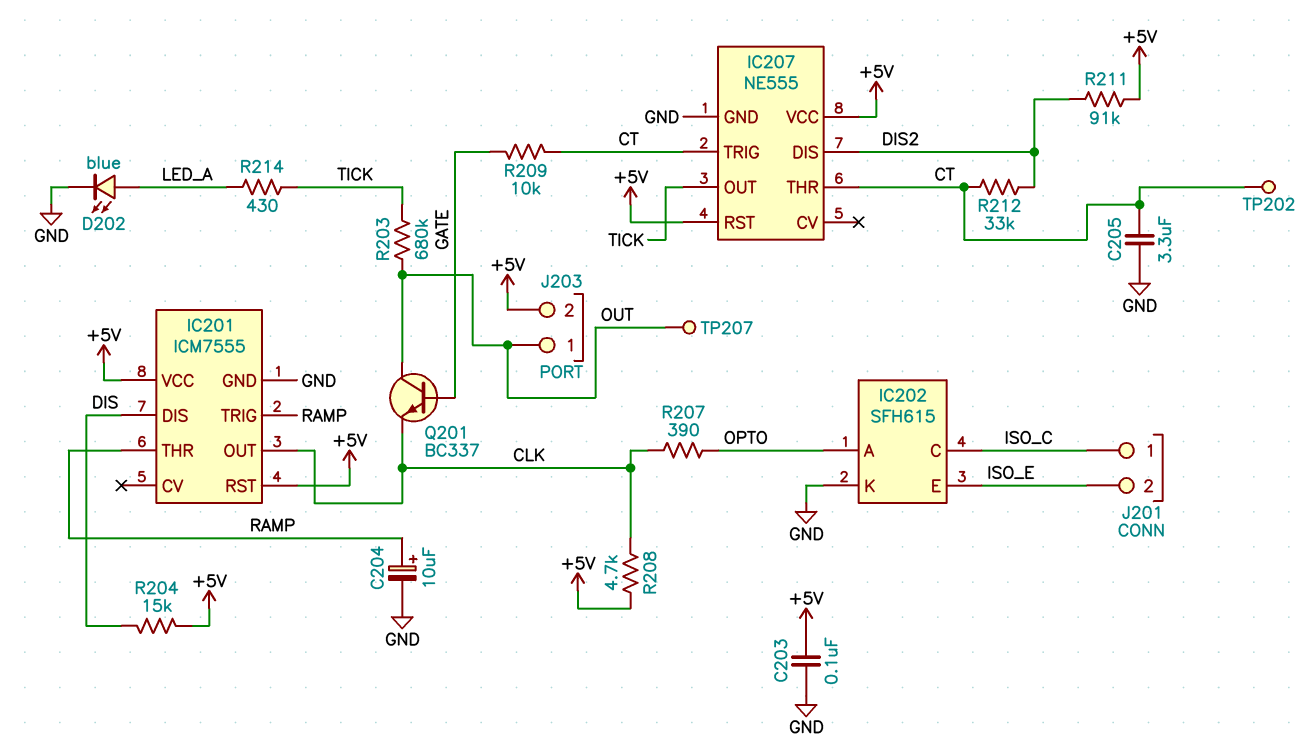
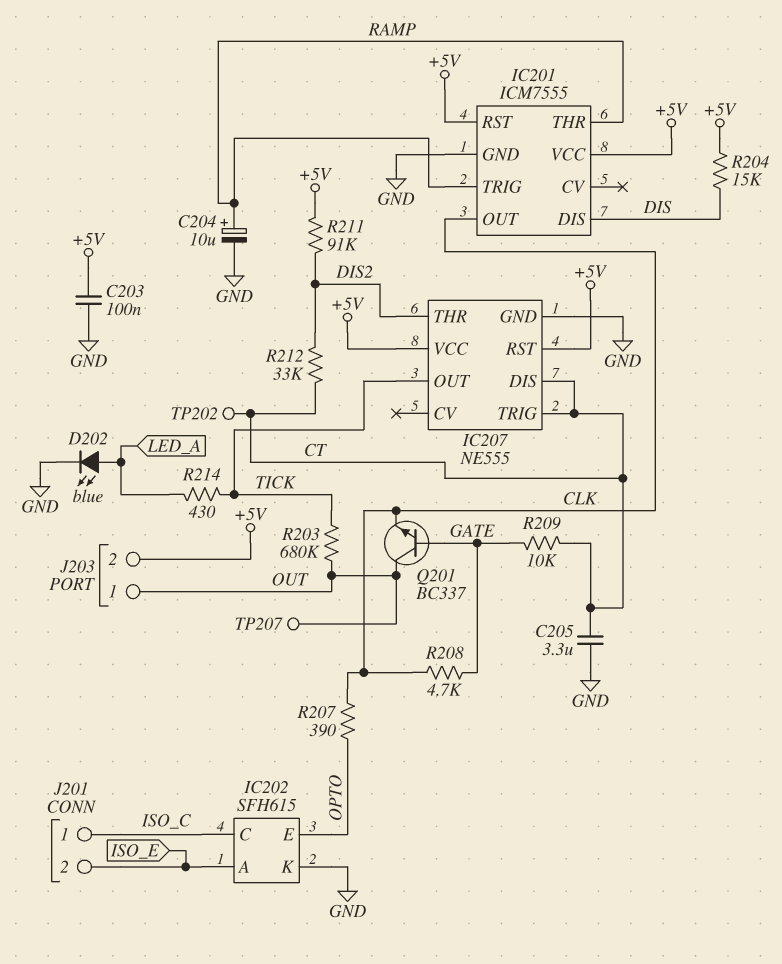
IC202 pin A: OPTO -> ISO_E
IC202 pin E: ISO_E -> OPTO
IC207 pin DIS: DIS2 -> CT
IC207 pin THR: CT -> DIS2
R208: 4.7k (+5V, CLK) -> 4.7k (CLK, GATE)

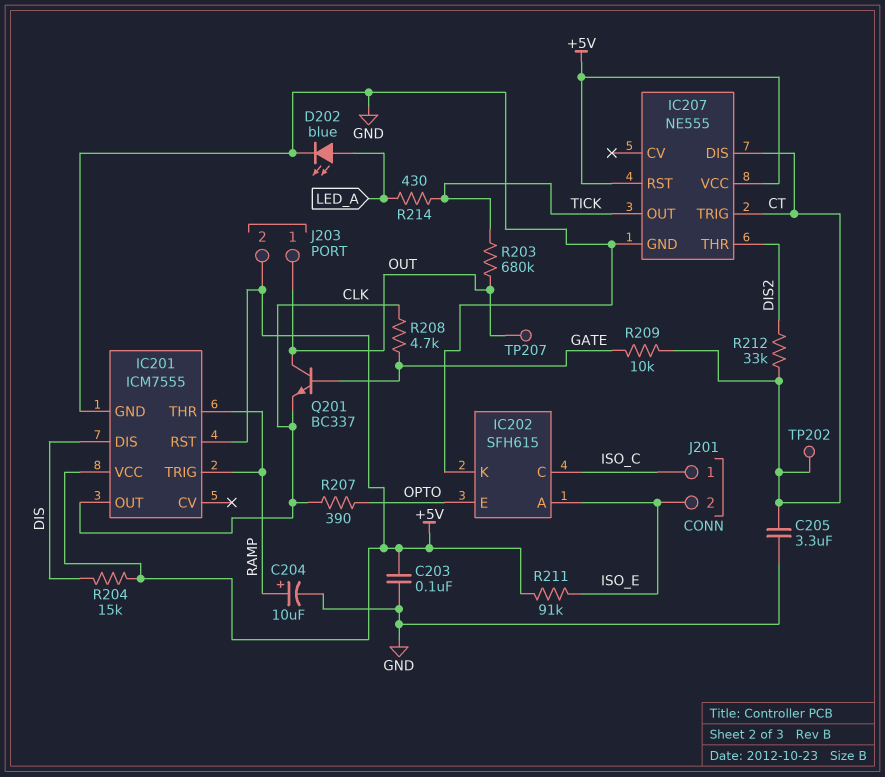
R211: 91k (+5V, DIS2) -> 91k (+5V, ISO_E)

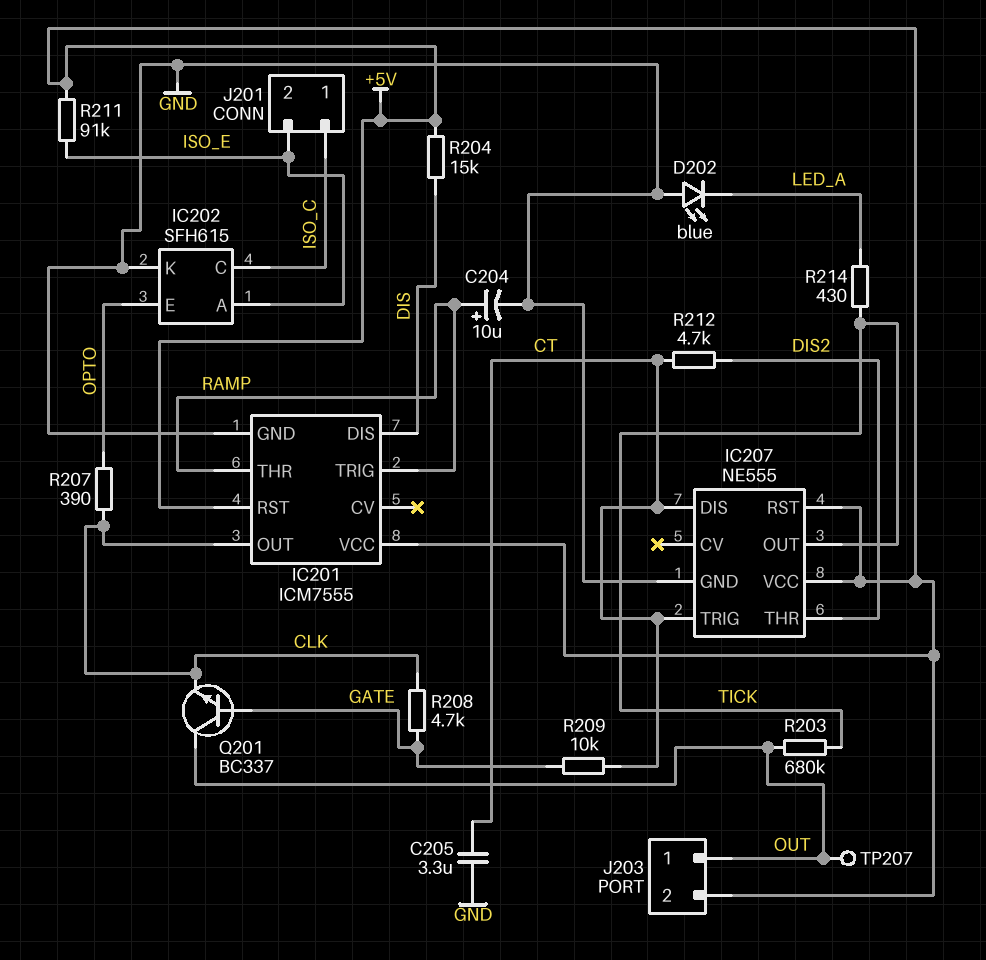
C203: 100nF (+5V, GND) -> none
D202: LED blue (A LED_A, K GND) -> LED blue (A GND, K LED_A)
R212: 33k (CT, DIS2) -> 4.7k (CT, DIS2)
TP202: test point (CT) -> none

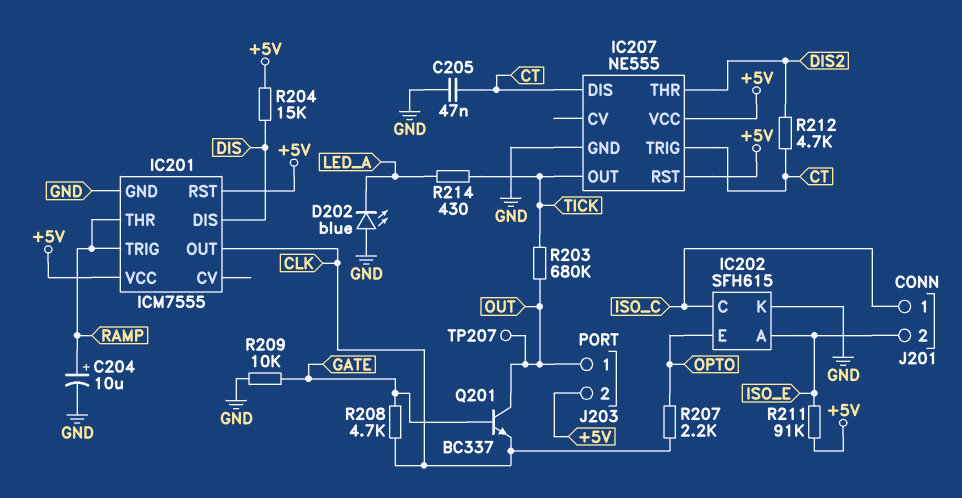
C205: 3.3uF (CT, GND) -> 47nF (CT, GND)
R207: 390 (CLK, OPTO) -> 2.2k (CLK, OPTO)
R209: 10k (CT, GATE) -> 10k (GATE, GND)

